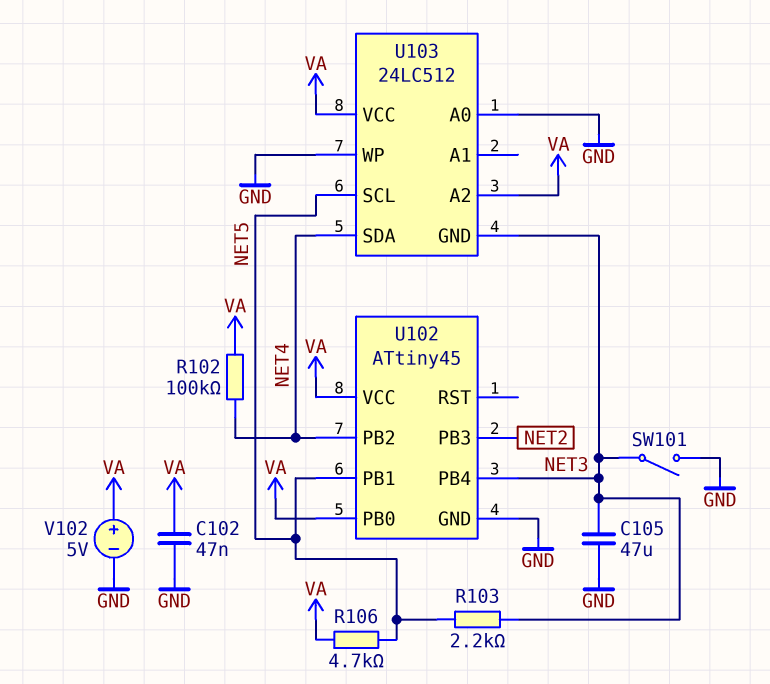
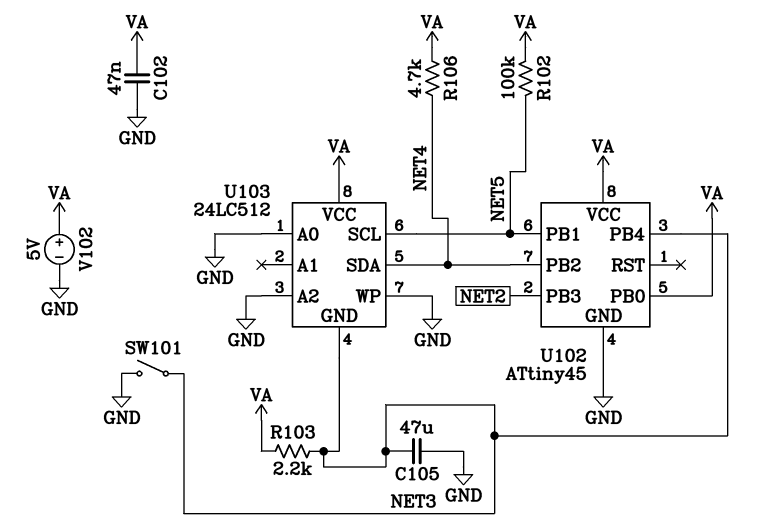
R102: 100k (NET4, VA) -> 100k (NET5, VA)
R103: 2.2k (NET3, NET5) -> 2.2k (NET3, VA)
R106: 4.7k (NET5, VA) -> 4.7k (NET4, VA)
U103 pin A2: VA -> GND

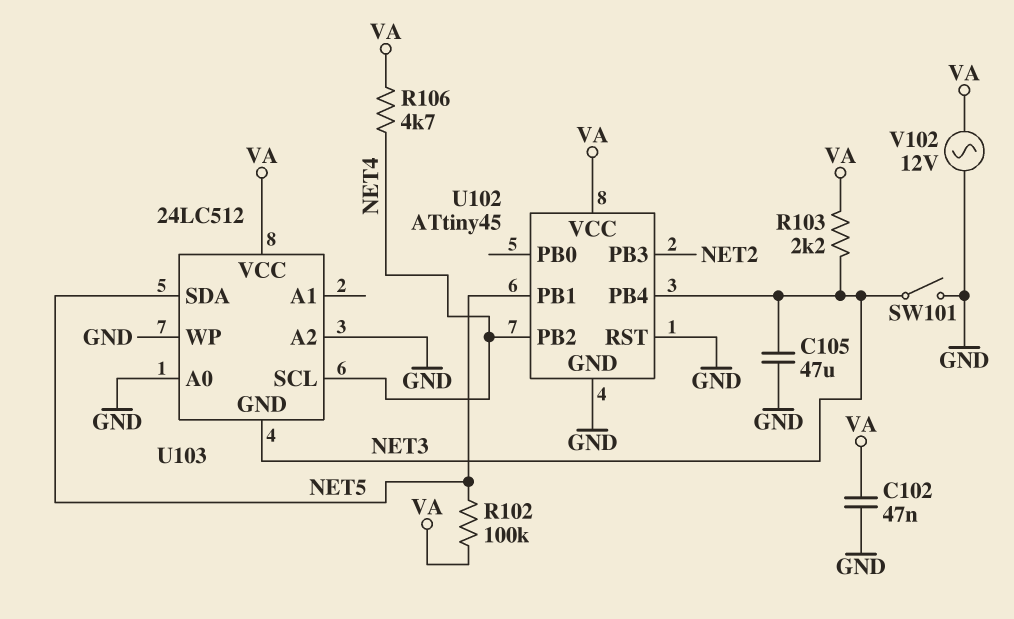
U102 pin PB0: VA -> none
U102 pin RST: none -> GND
U103 pin SCL: NET5 -> NET4
U103 pin SDA: NET4 -> NET5
V102: 5V (plus VA, minus GND) -> AC 12V (GND, VA)

